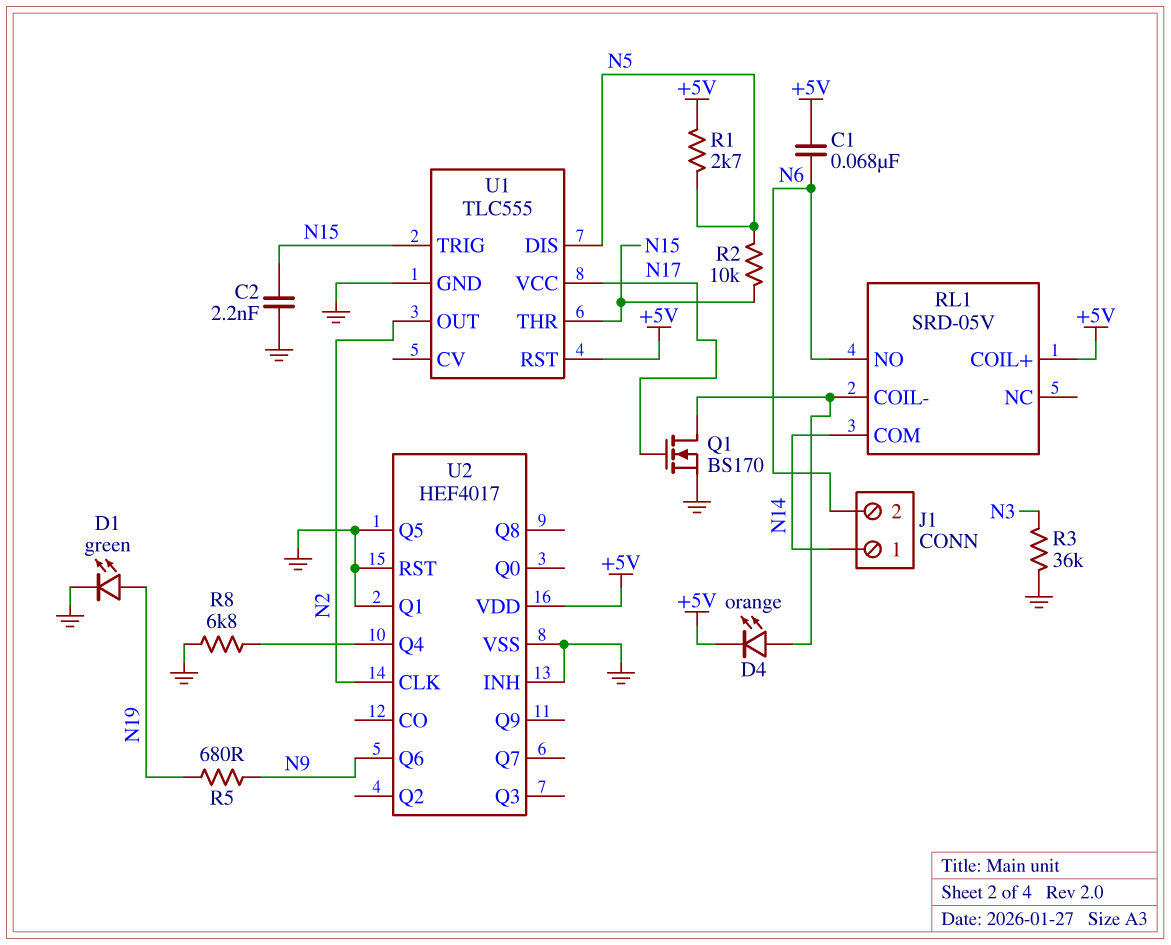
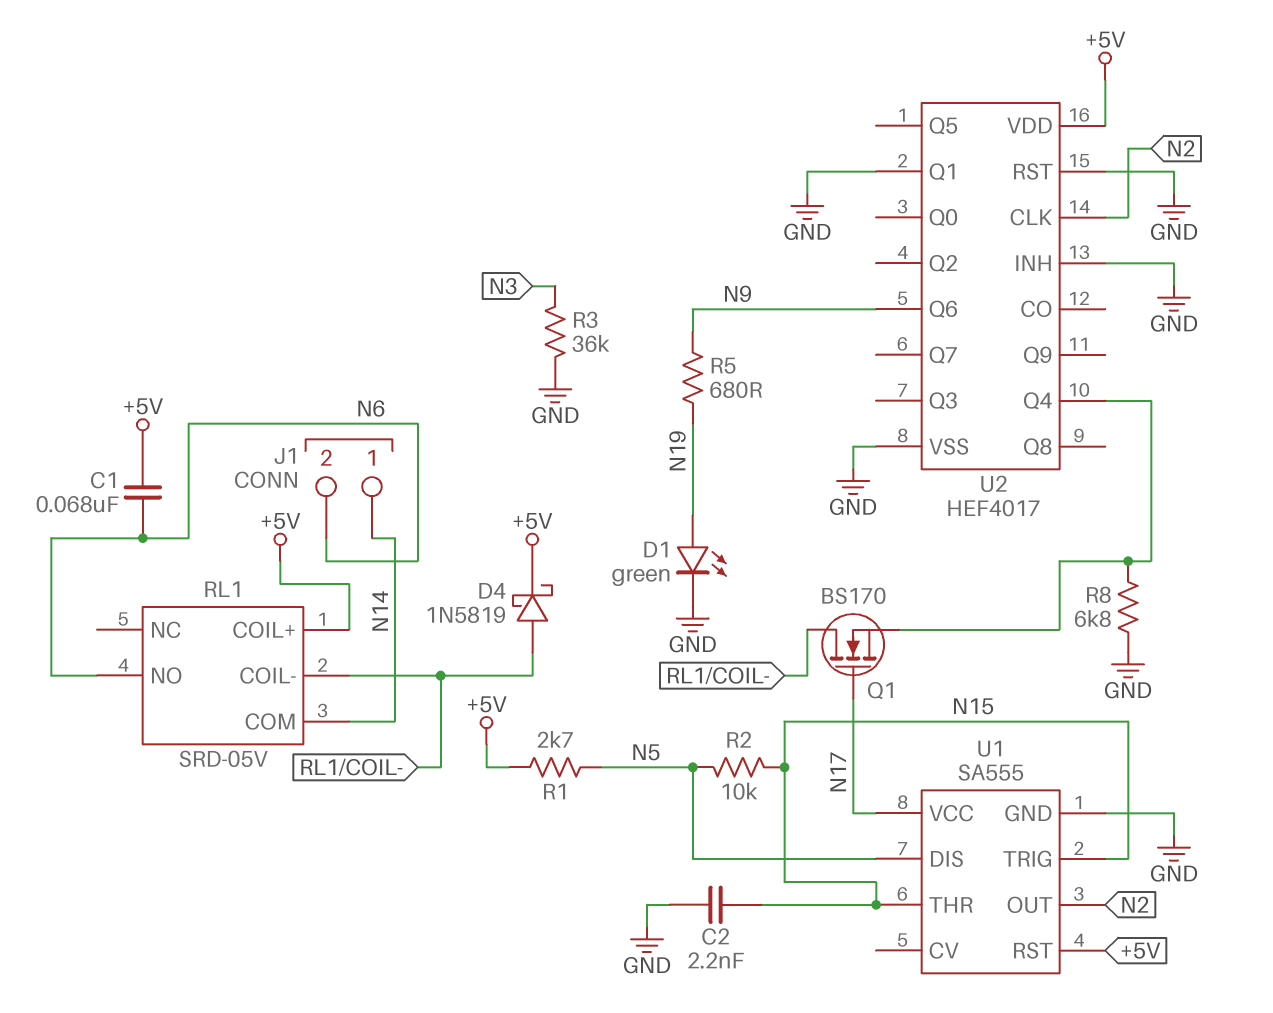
D4: LED orange (A RL1/COIL-, K +5V) -> schottky 1N5819 (A RL1/COIL-, K +5V)
Q1: NMOS BS170 (G N17, D RL1/COIL-, S GND) -> NMOS BS170 (G N17, D RL1/COIL-, S U2/Q4)
U1: TLC555 -> SA555
U2 pin Q5: GND -> none

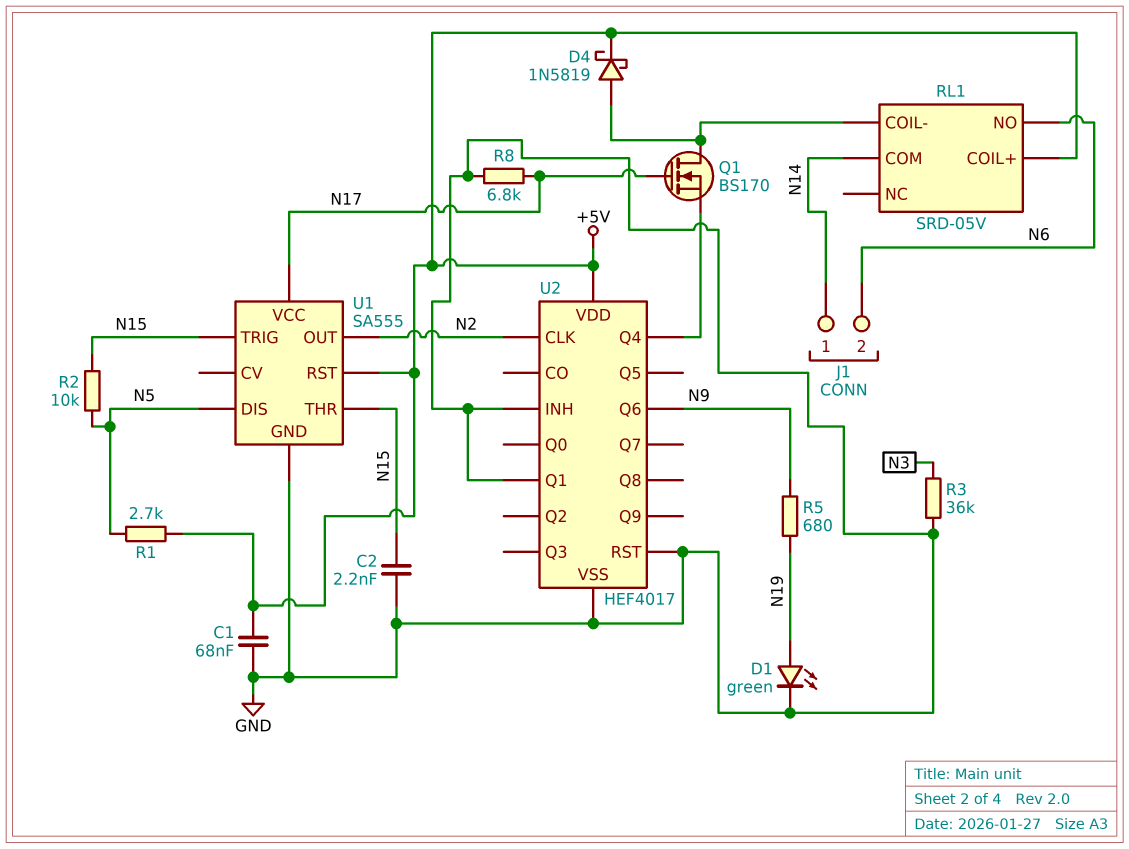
C1: 68nF (+5V, N6) -> 68nF (+5V, GND)
R8: 6.8k (GND, U2/Q4) -> 6.8k (GND, N17)

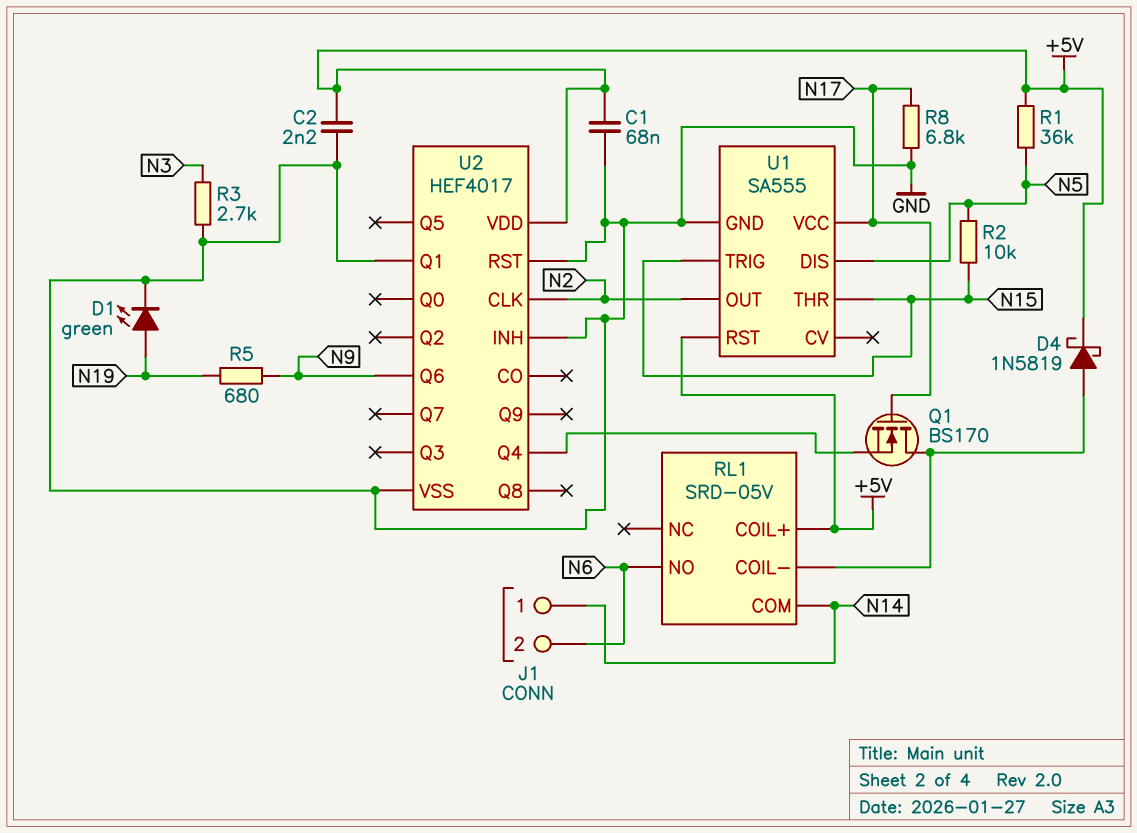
C2: 2.2nF (GND, N15) -> 2.2nF (+5V, GND)
R1: 2.7k (+5V, N5) -> 36k (+5V, N5)
R3: 36k (GND, N3) -> 2.7k (GND, N3)

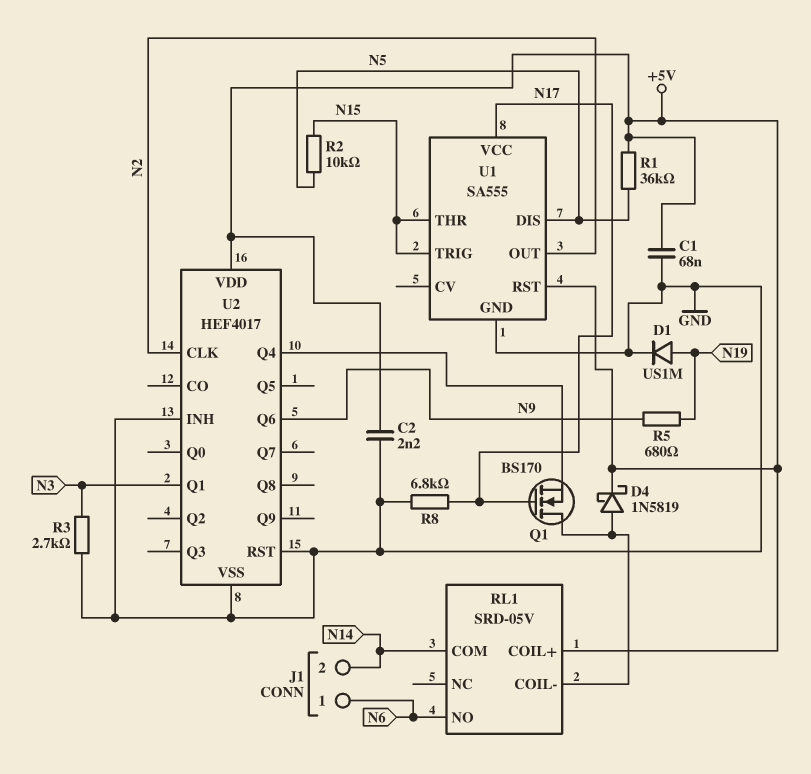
D1: LED green (A N19, K GND) -> diode US1M (A N19, K GND)
J1 pin 1: N14 -> N6
J1 pin 2: N6 -> N14
U2 pin Q1: GND -> N3

